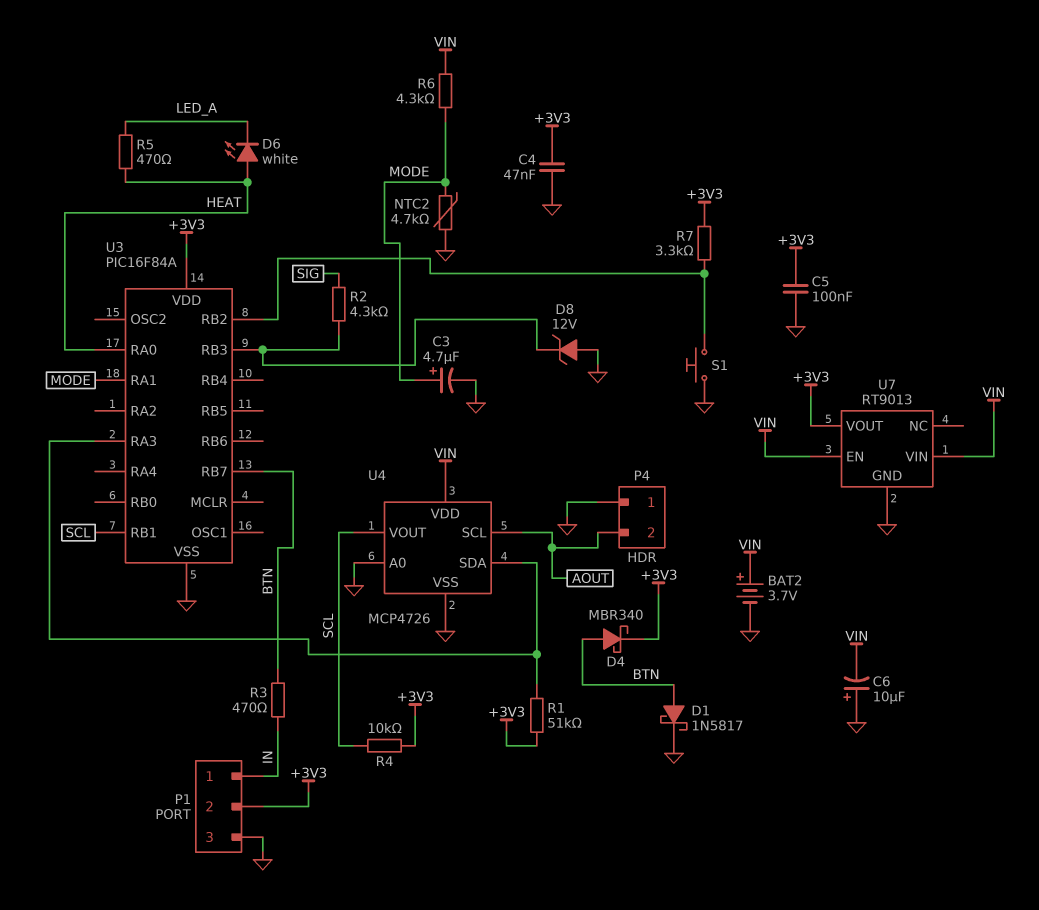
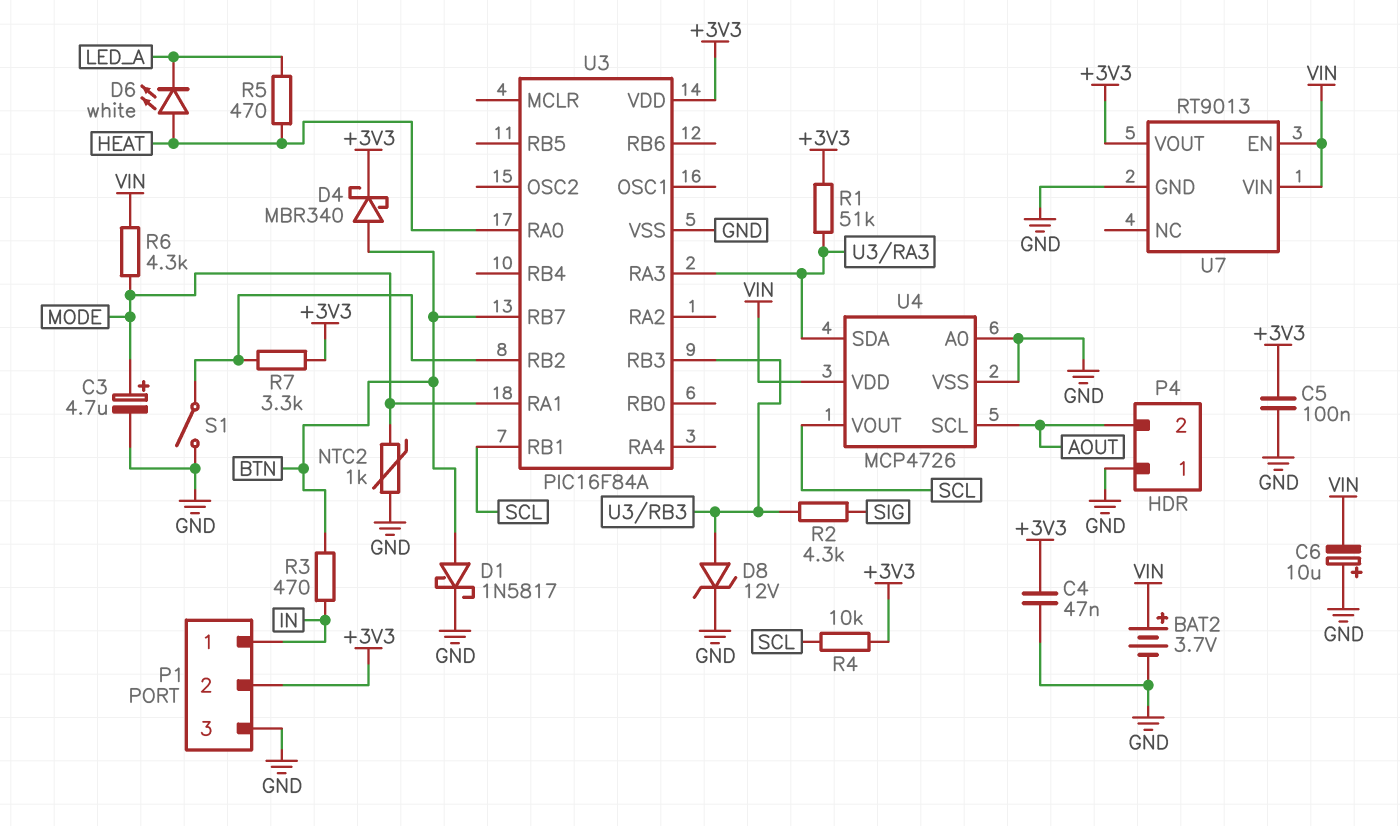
D8: zener 12V (A GND, K U3/RB3) -> zener 12V (A U3/RB3, K GND)
NTC2: 4.7k (GND, MODE) -> 1k (GND, MODE)
S1: button (GND, U3/RB2) -> switch (GND, U3/RB2)

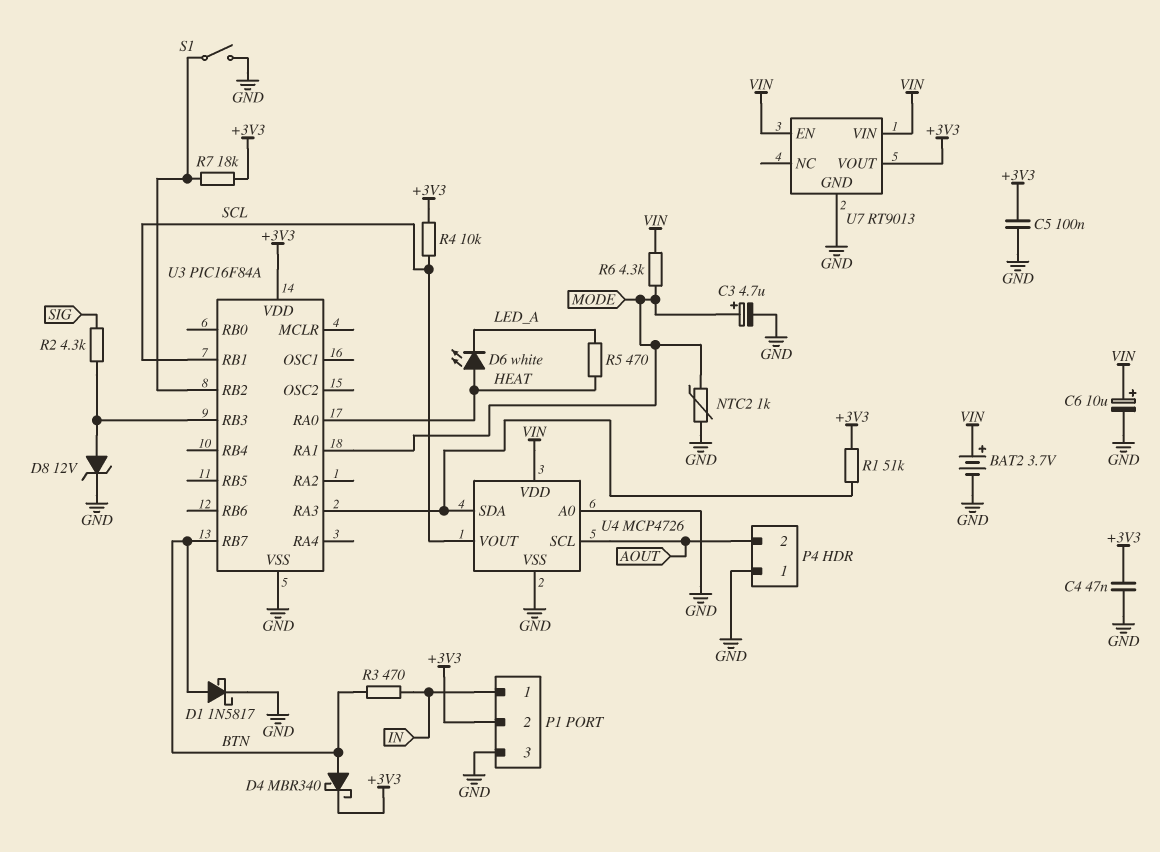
C6: 10uF (plus GND, minus VIN) -> 10uF (plus VIN, minus GND)
R7: 3.3k (+3V3, U3/RB2) -> 18k (+3V3, U3/RB2)

